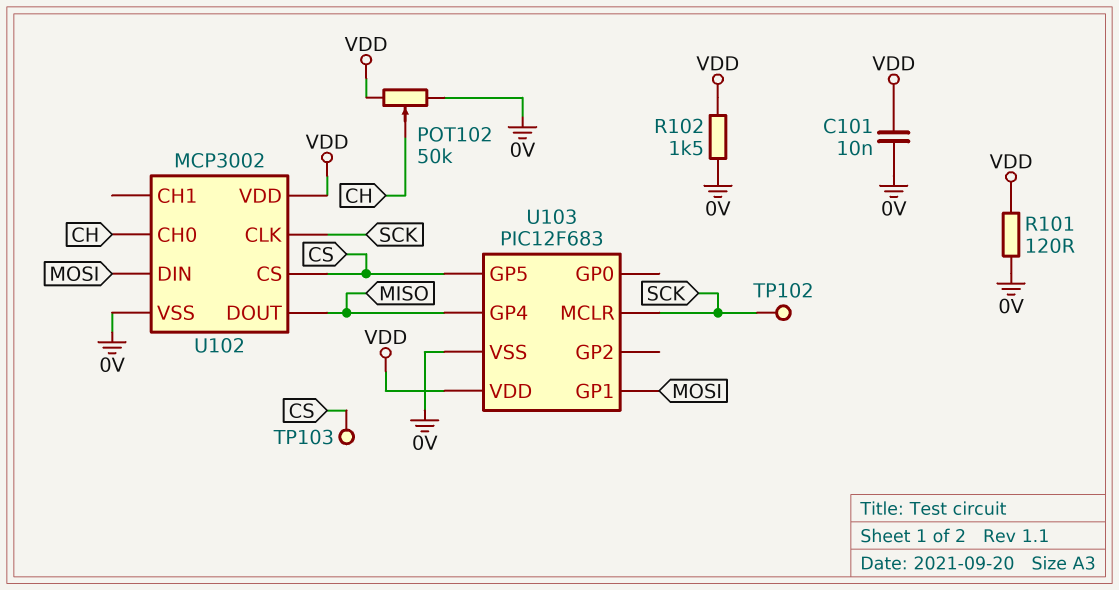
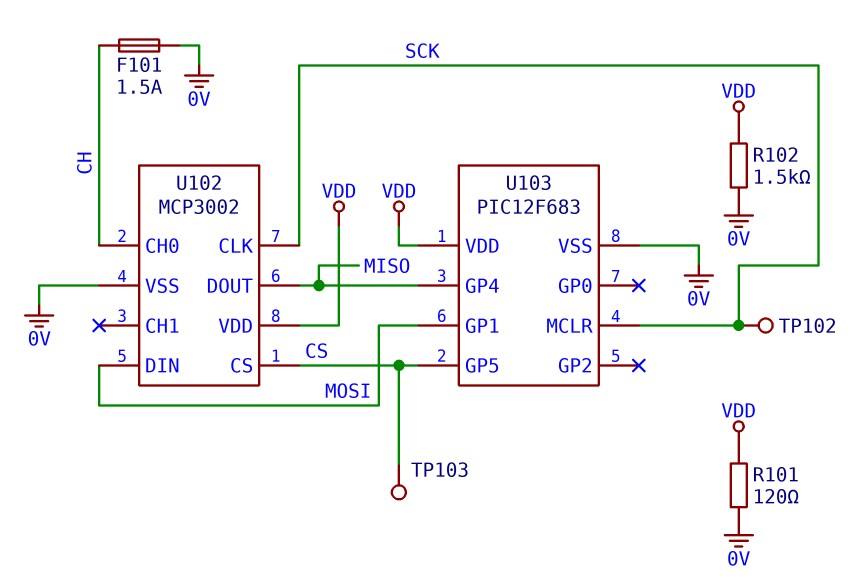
C101: 10nF (0V, VDD) -> none
F101: none -> 1.5A (0V, CH)
POT102: 50k (0V, VDD, wiper CH) -> none

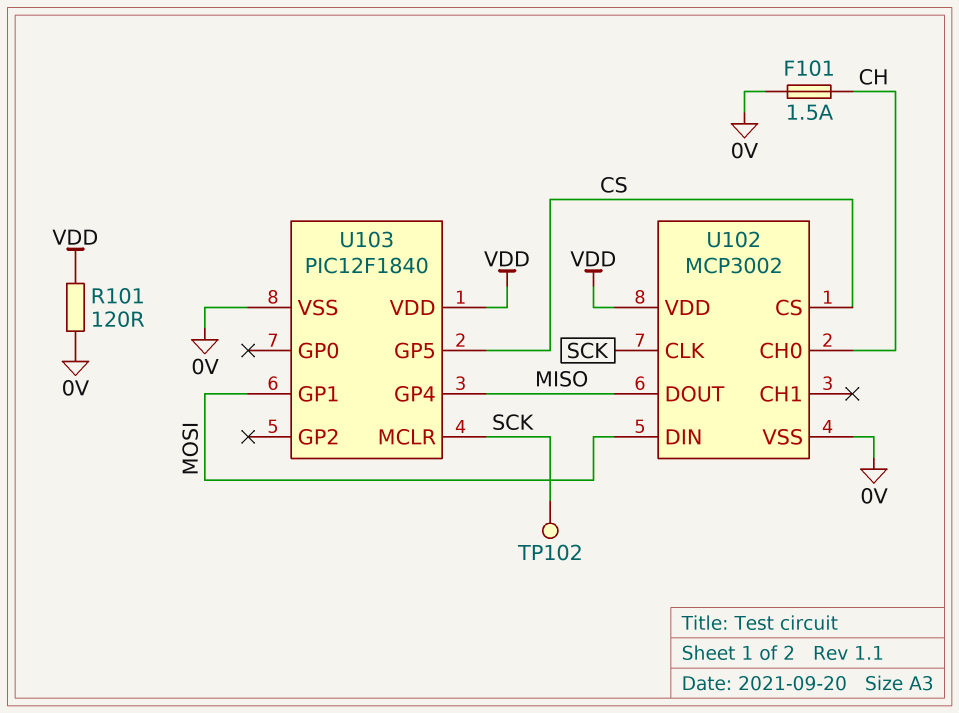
R102: 1.5k (0V, VDD) -> none
TP103: test point (CS) -> none
U103: PIC12F683 -> PIC12F1840

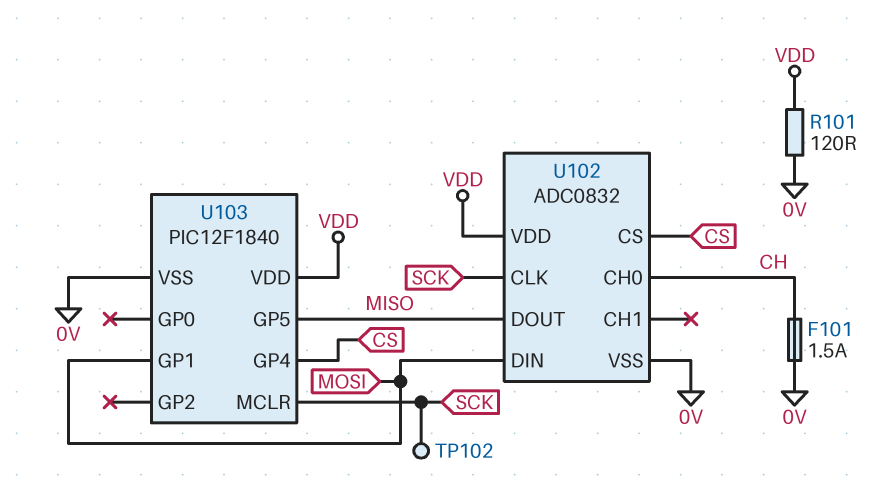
U102: MCP3002 -> ADC0832
U103 pin GP4: MISO -> CS
U103 pin GP5: CS -> MISO

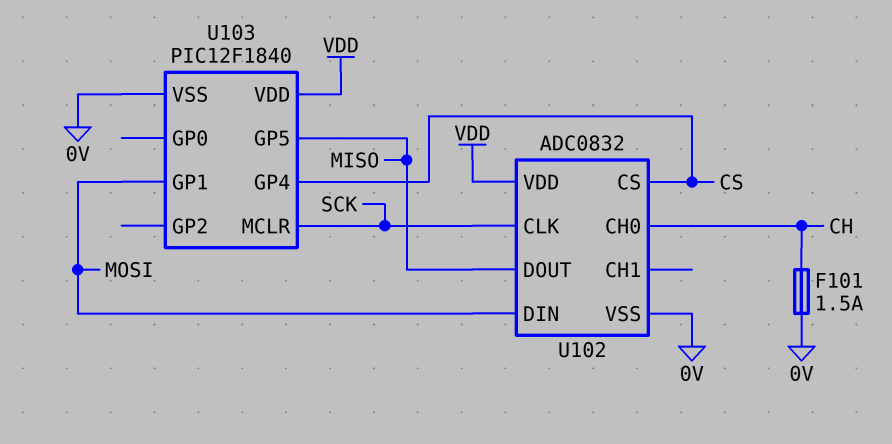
R101: 120 (0V, VDD) -> none
TP102: test point (SCK) -> none

